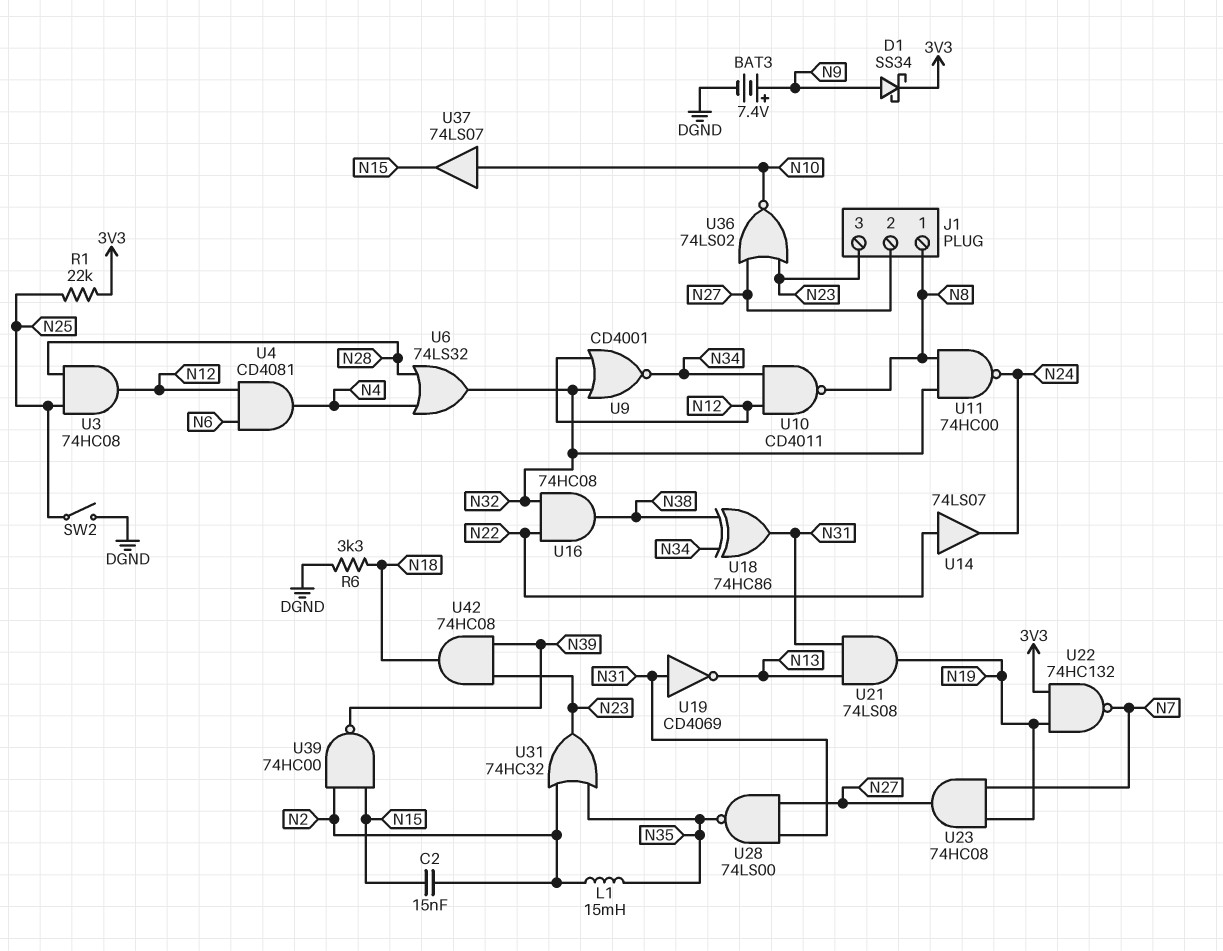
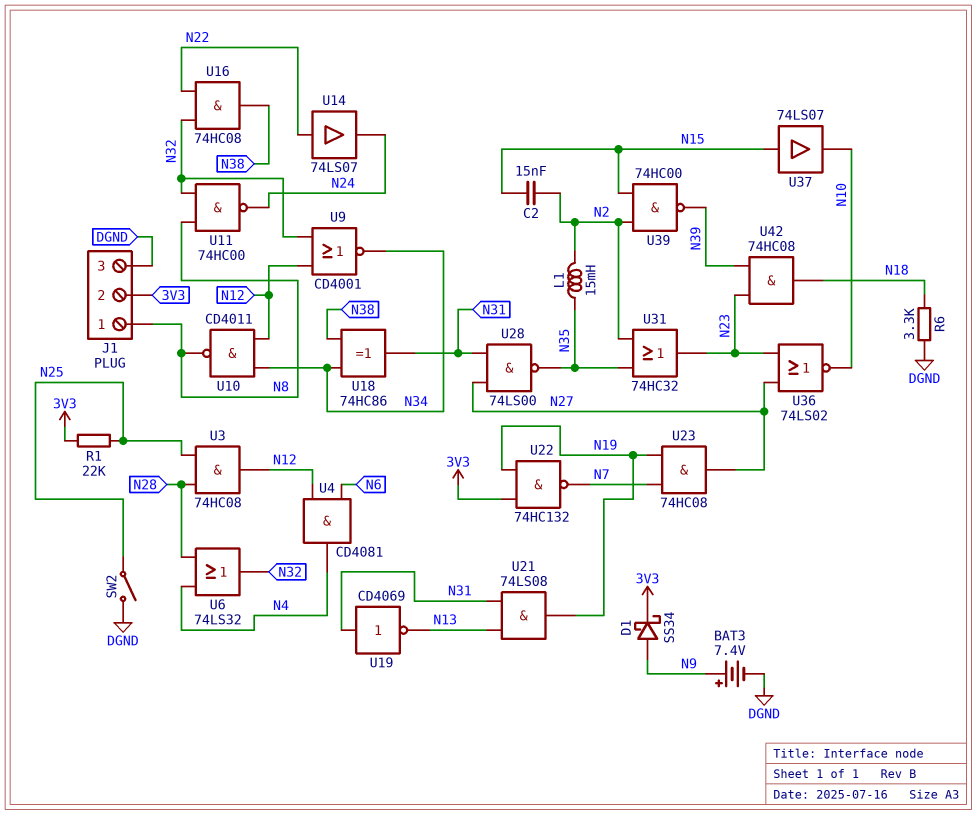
J1 pin 2: N27 -> 3V3
J1 pin 3: N23 -> DGND
U37: buffer 74LS07 (in N10, out N15) -> buffer 74LS07 (in N15, out N10)

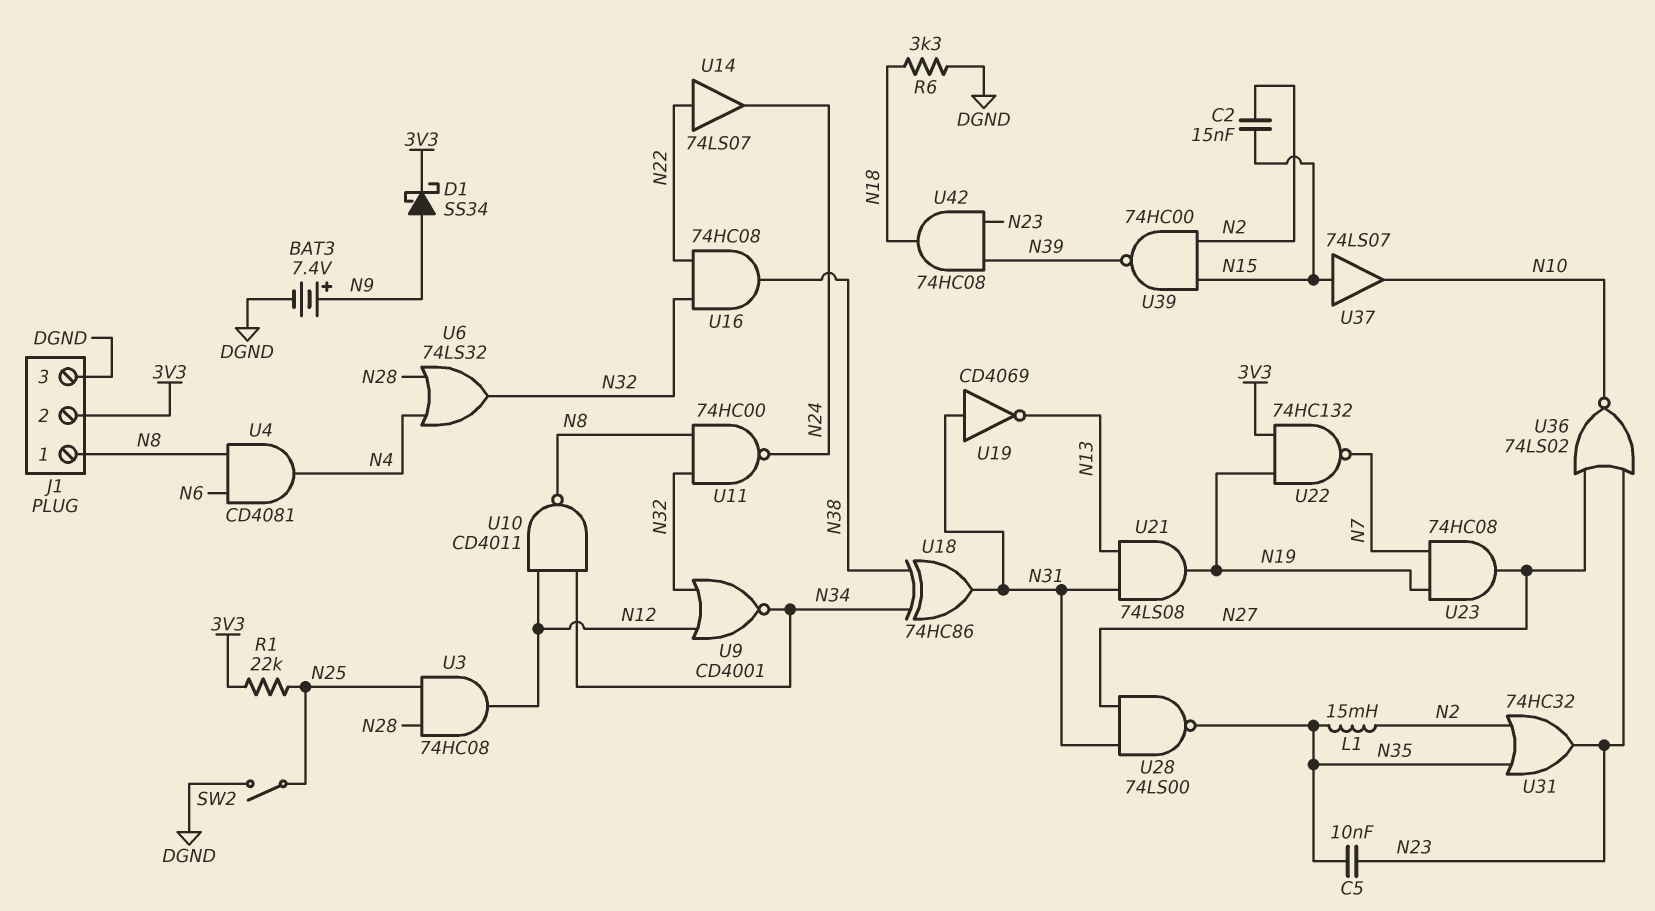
C5: none -> 10nF (N23, N35)
U4: AND CD4081 (in N6, in N12, out N4) -> AND CD4081 (in N6, in N8, out N4)

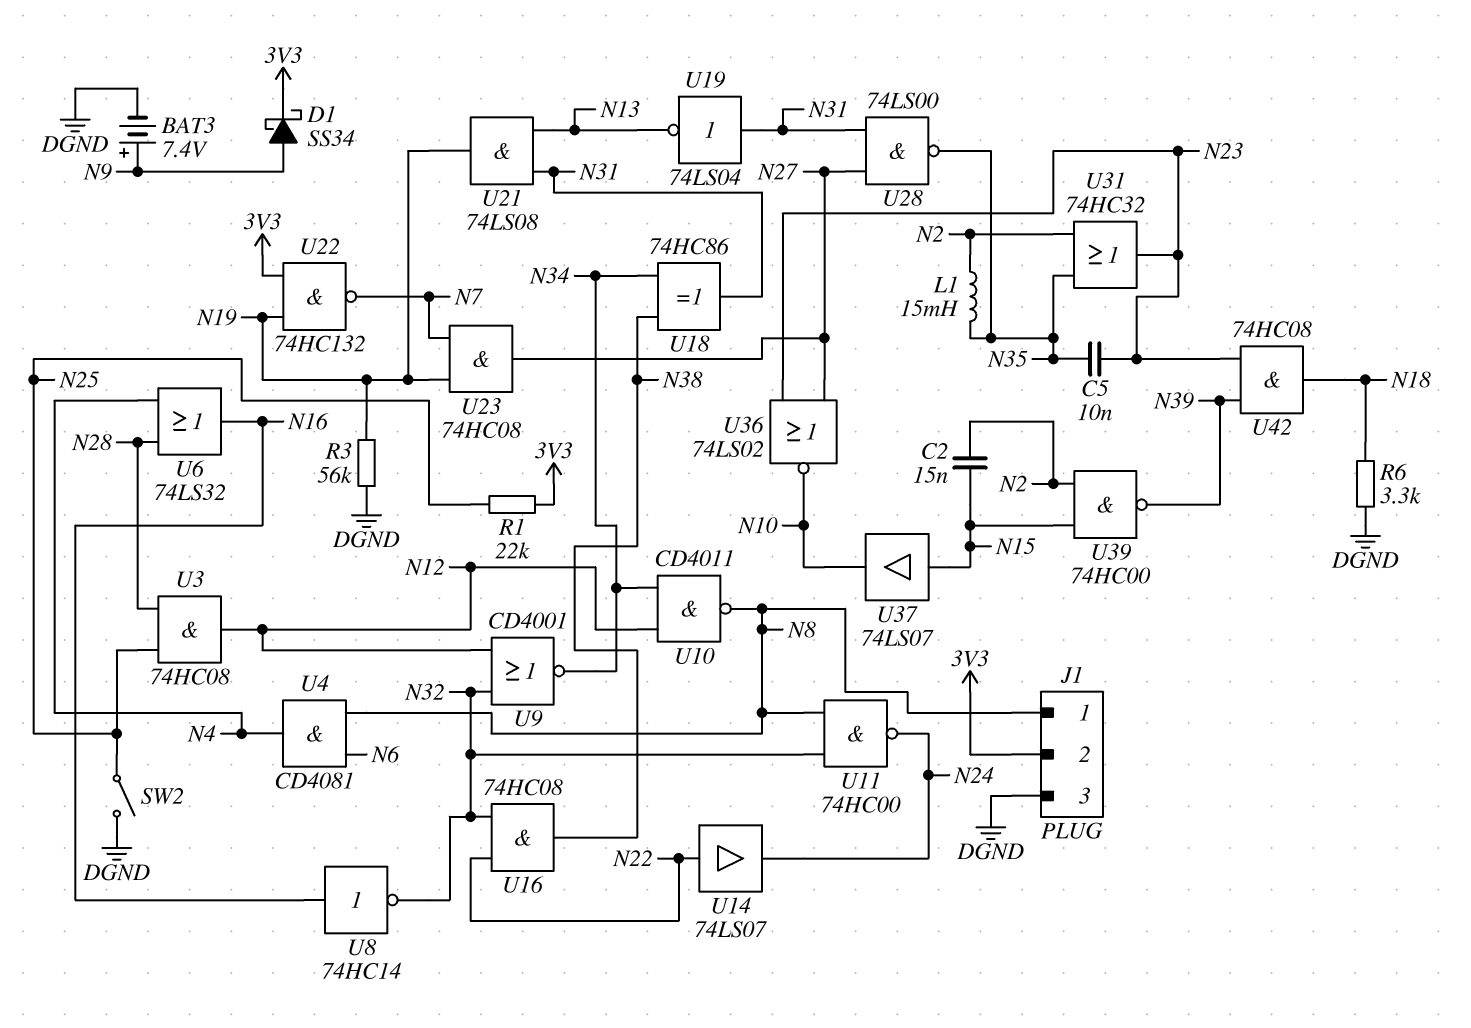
R3: none -> 56k (DGND, N19)
U6: OR 74LS32 (in N4, in N28, out N32) -> OR 74LS32 (in N4, in N28, out N16)
U8: none -> NOT 74HC14 (in N16, out N32)
U19: NOT CD4069 (in N31, out N13) -> NOT 74LS04 (in N31, out N13)

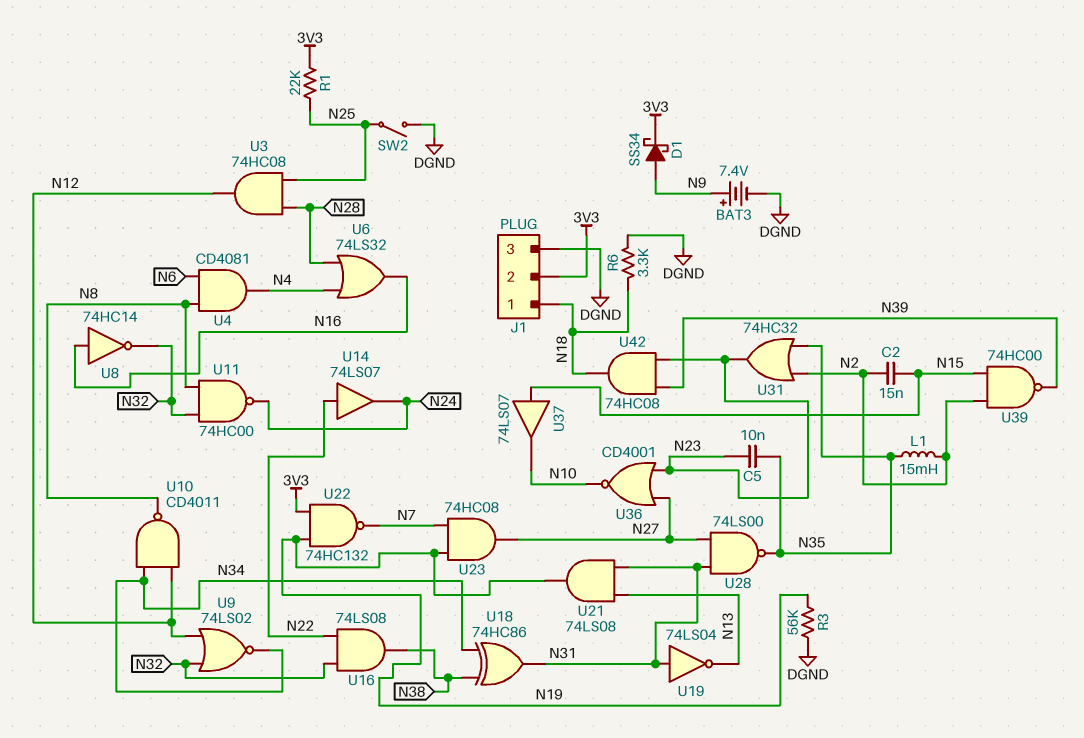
J1 pin 1: N8 -> N18
U9: NOR CD4001 (in N12, in N32, out N34) -> NOR 74LS02 (in N12, in N32, out N34)
U16: AND 74HC08 (in N22, in N32, out N38) -> AND 74LS08 (in N22, in N32, out N38)
U36: NOR 74LS02 (in N23, in N27, out N10) -> NOR CD4001 (in N23, in N27, out N10)

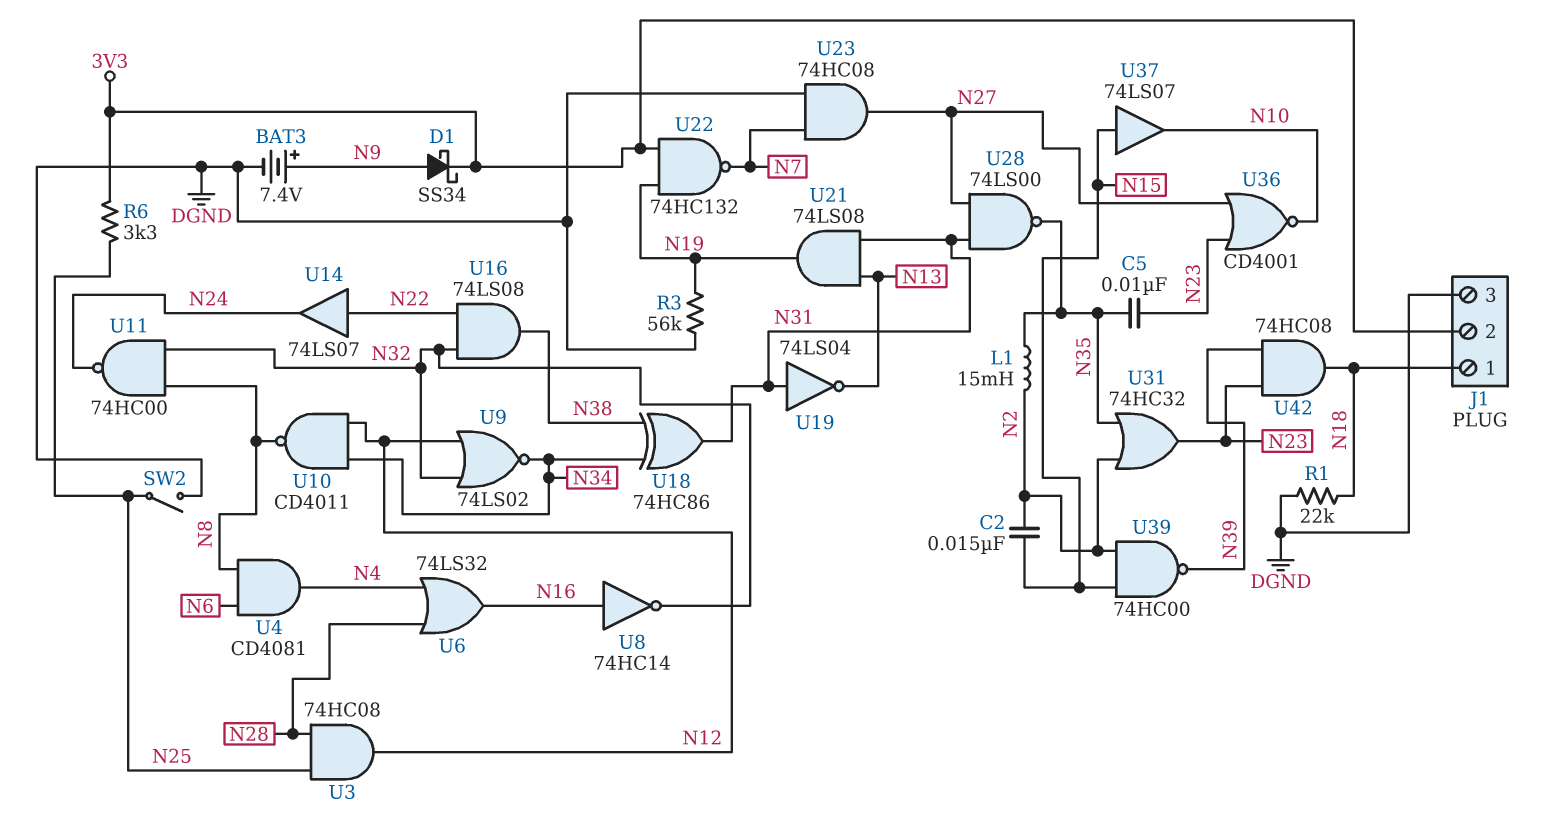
R1: 22k (3V3, N25) -> 22k (DGND, N18)
R6: 3.3k (DGND, N18) -> 3.3k (3V3, N25)
U23: AND 74HC08 (in N7, in N19, out N27) -> AND 74HC08 (in DGND, in N7, out N27)

